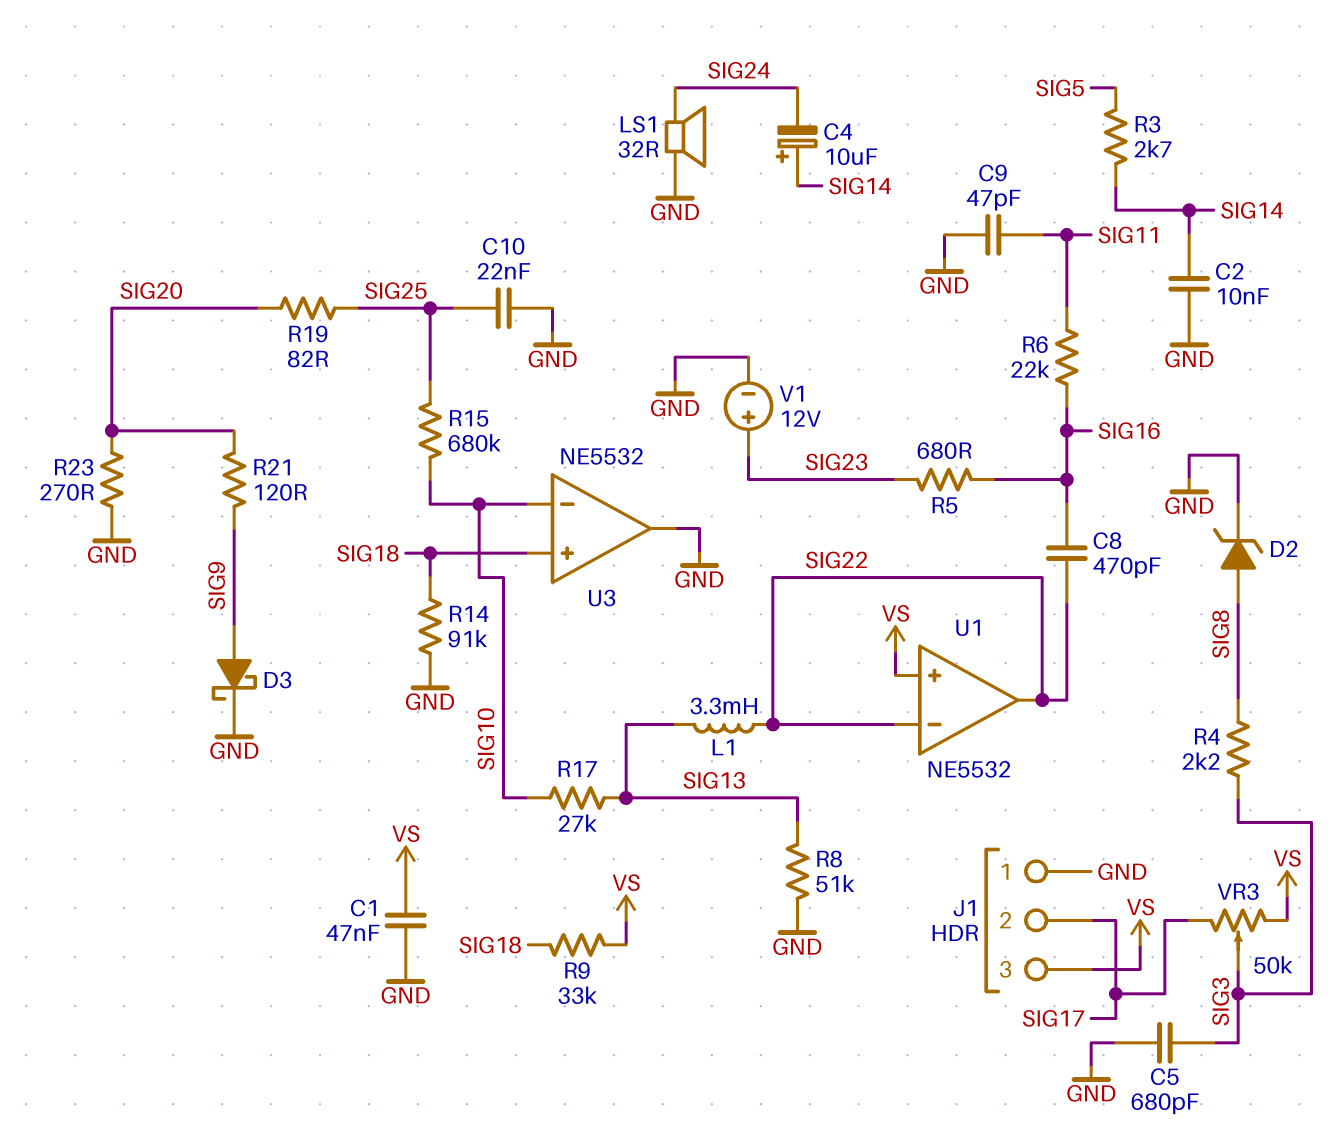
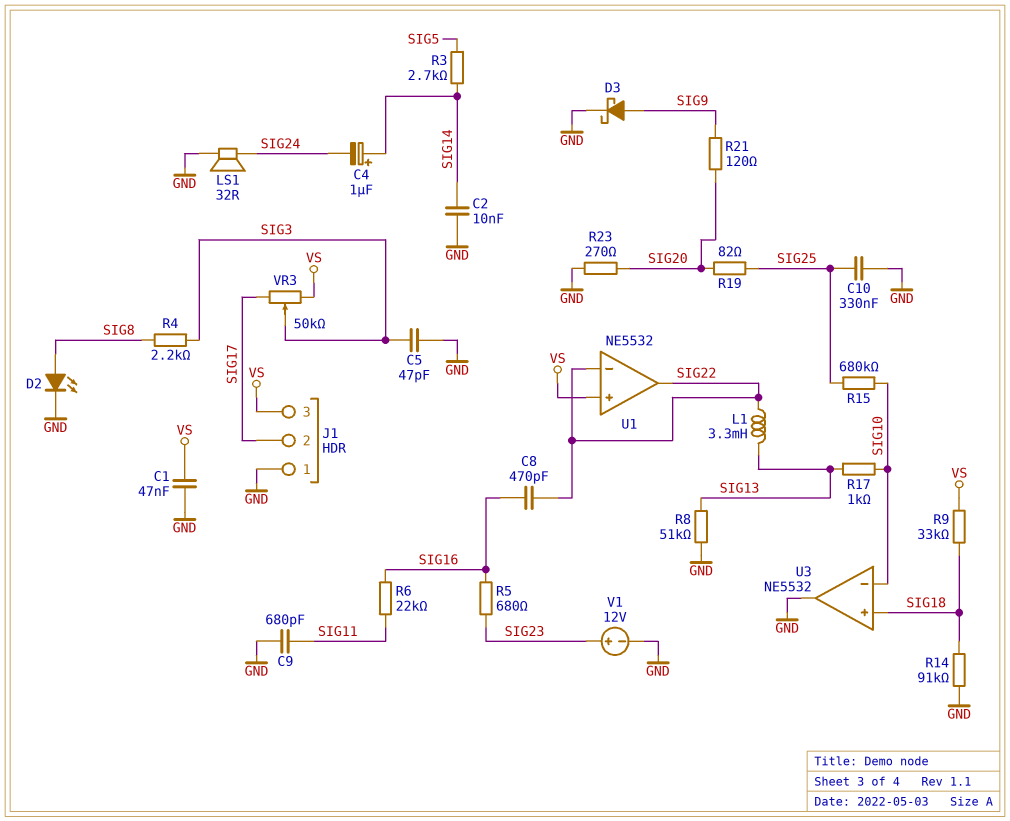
C4: 10uF (plus SIG14, minus SIG24) -> 1uF (plus SIG14, minus SIG24)
C5: 680pF (GND, SIG3) -> 47pF (GND, SIG3)
C9: 47pF (GND, SIG11) -> 680pF (GND, SIG11)
C10: 22nF (GND, SIG25) -> 330nF (GND, SIG25)
D2: zener (A SIG8, K GND) -> LED (A SIG8, K GND)
R17: 27k (SIG10, SIG13) -> 1k (SIG10, SIG13)

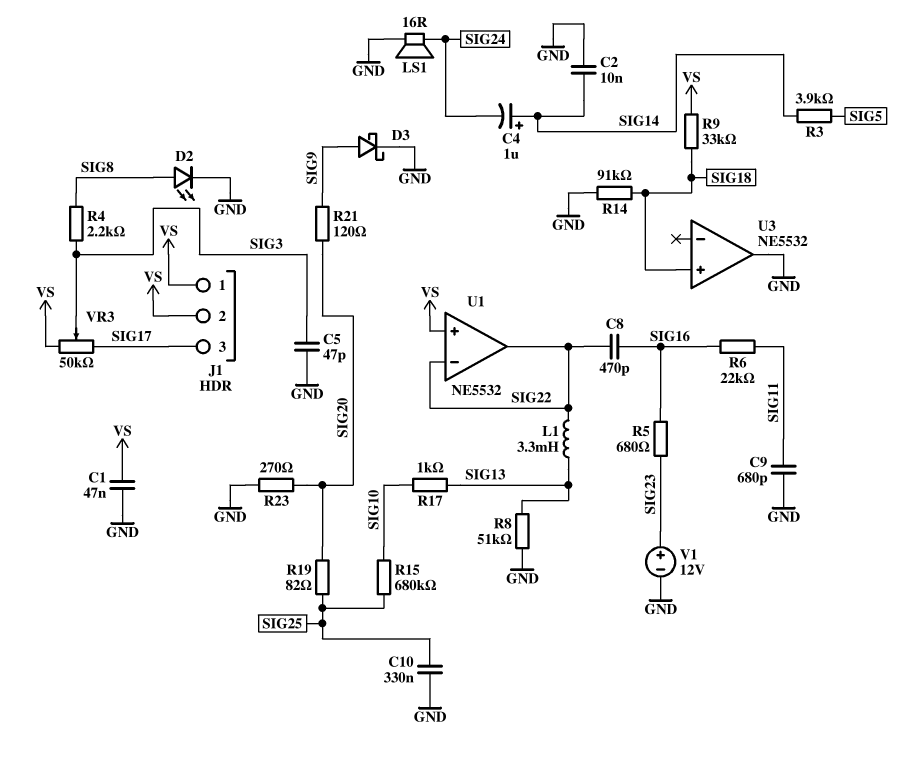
J1 pin 1: GND -> VS
J1 pin 2: SIG17 -> VS
J1 pin 3: VS -> SIG17
LS1: speaker 32R (GND, SIG24) -> speaker 16R (GND, SIG24)
R3: 2.7k (SIG5, SIG14) -> 3.9k (SIG5, SIG14)
U3 pin in-: SIG10 -> none

